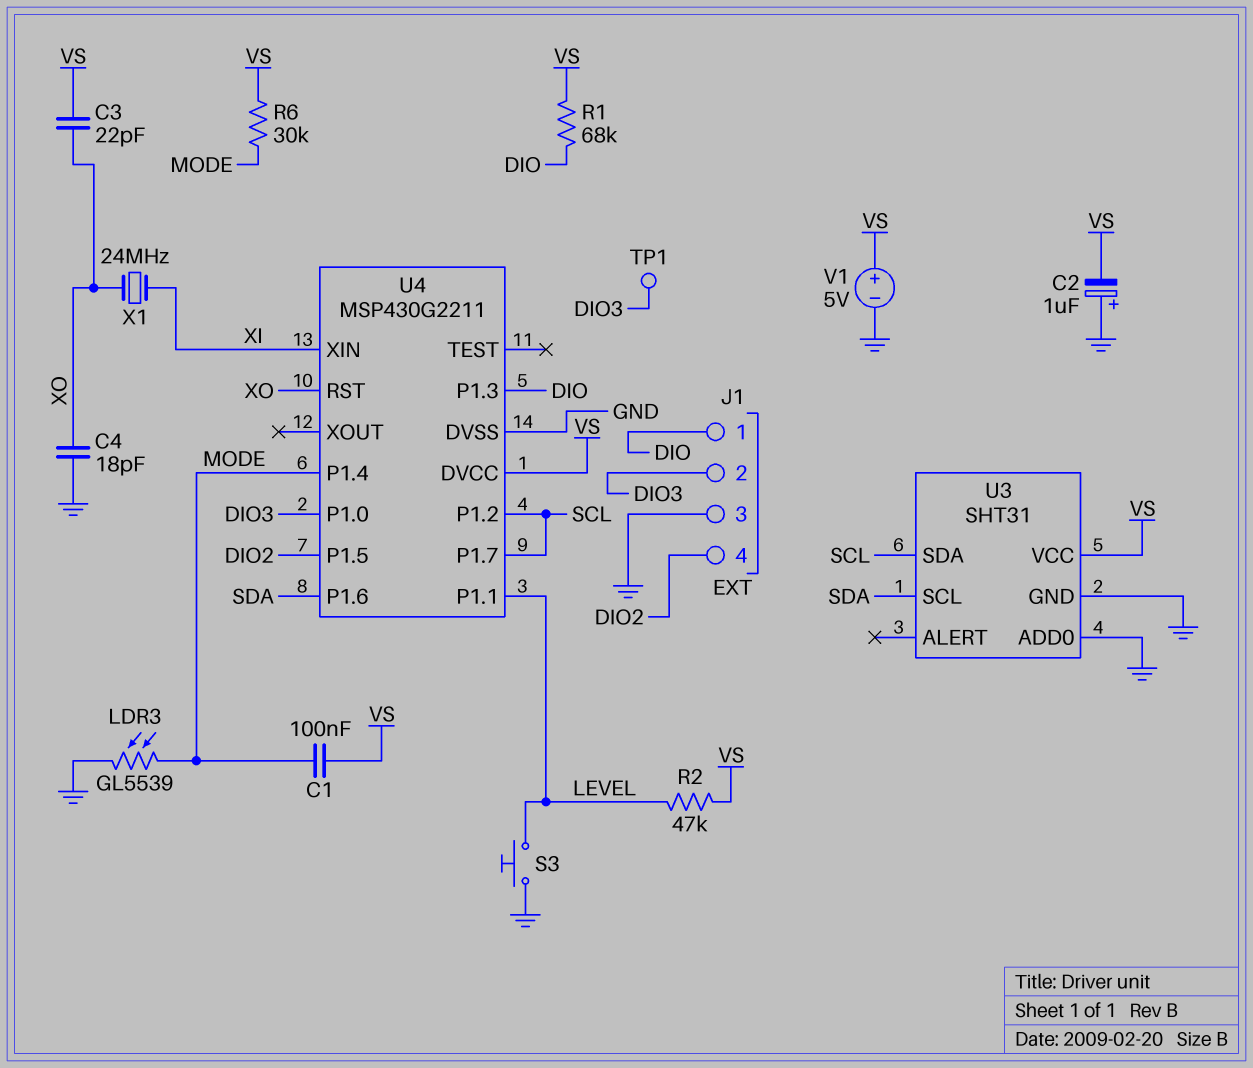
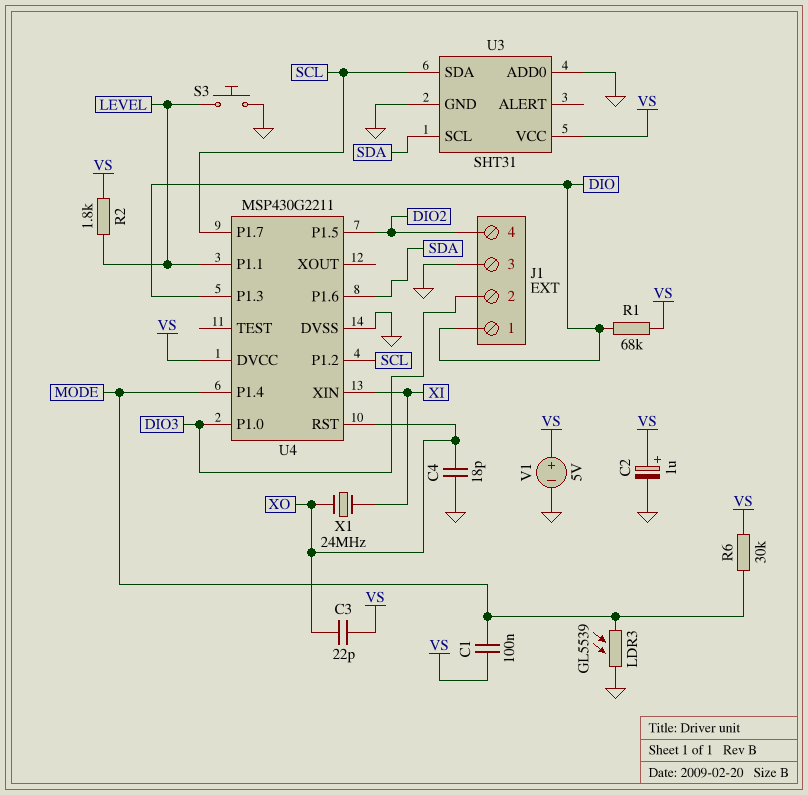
C2: 1uF (plus GND, minus VS) -> 1uF (plus VS, minus GND)
R2: 47k (LEVEL, VS) -> 1.8k (LEVEL, VS)
TP1: test point (DIO3) -> none

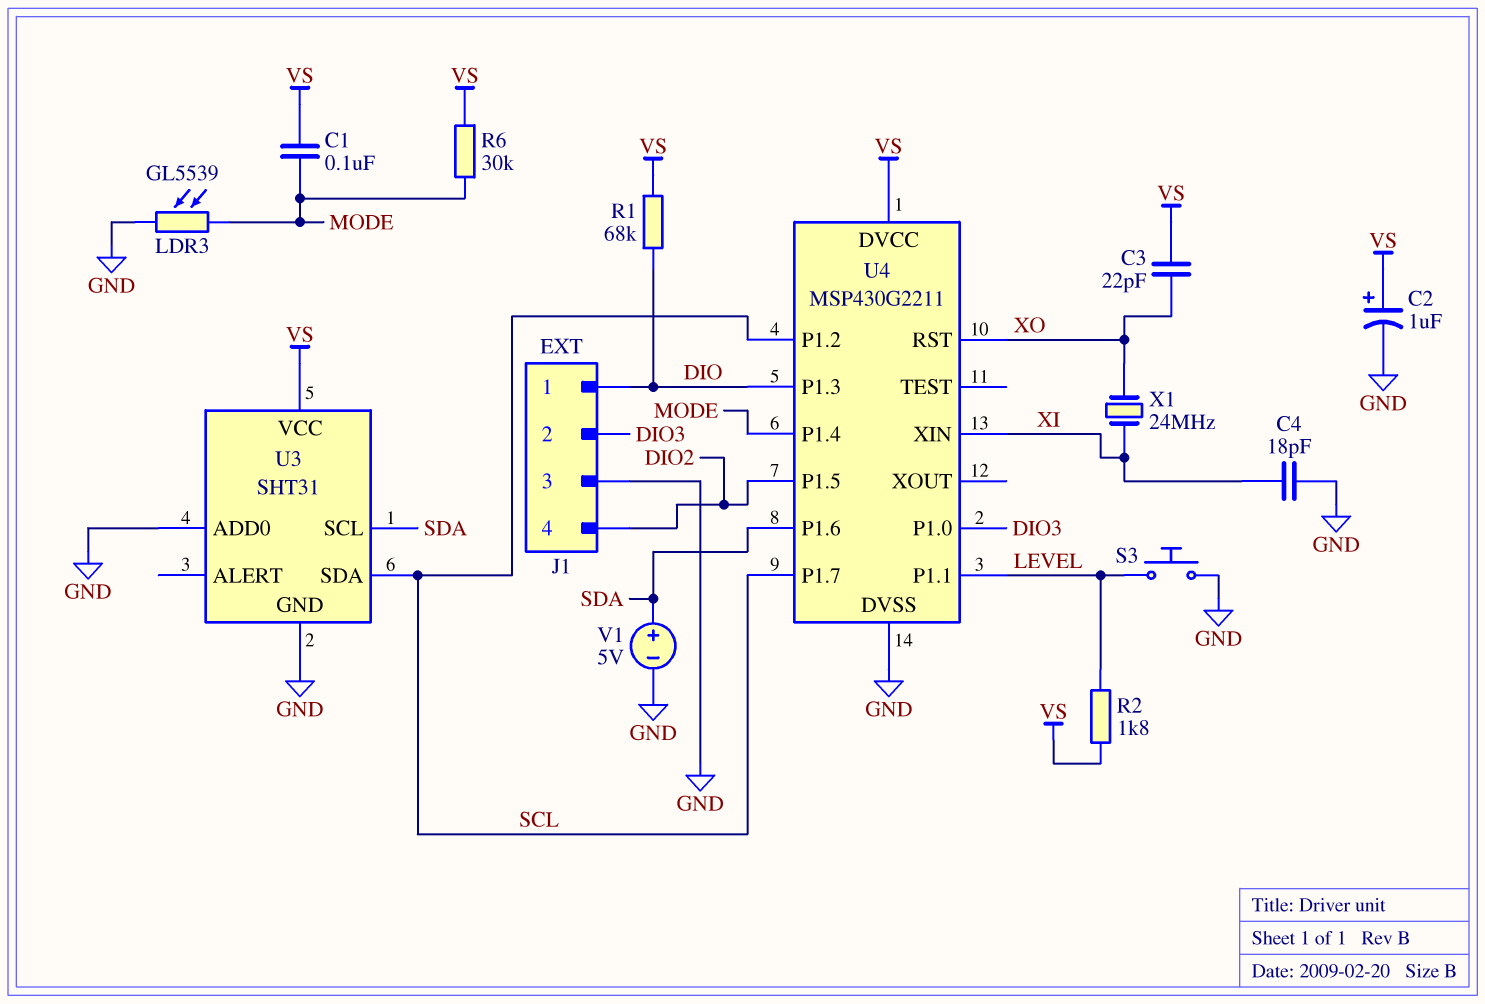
C4: 18pF (GND, XO) -> 18pF (GND, XI)
V1: 5V (plus VS, minus GND) -> 5V (plus SDA, minus GND)

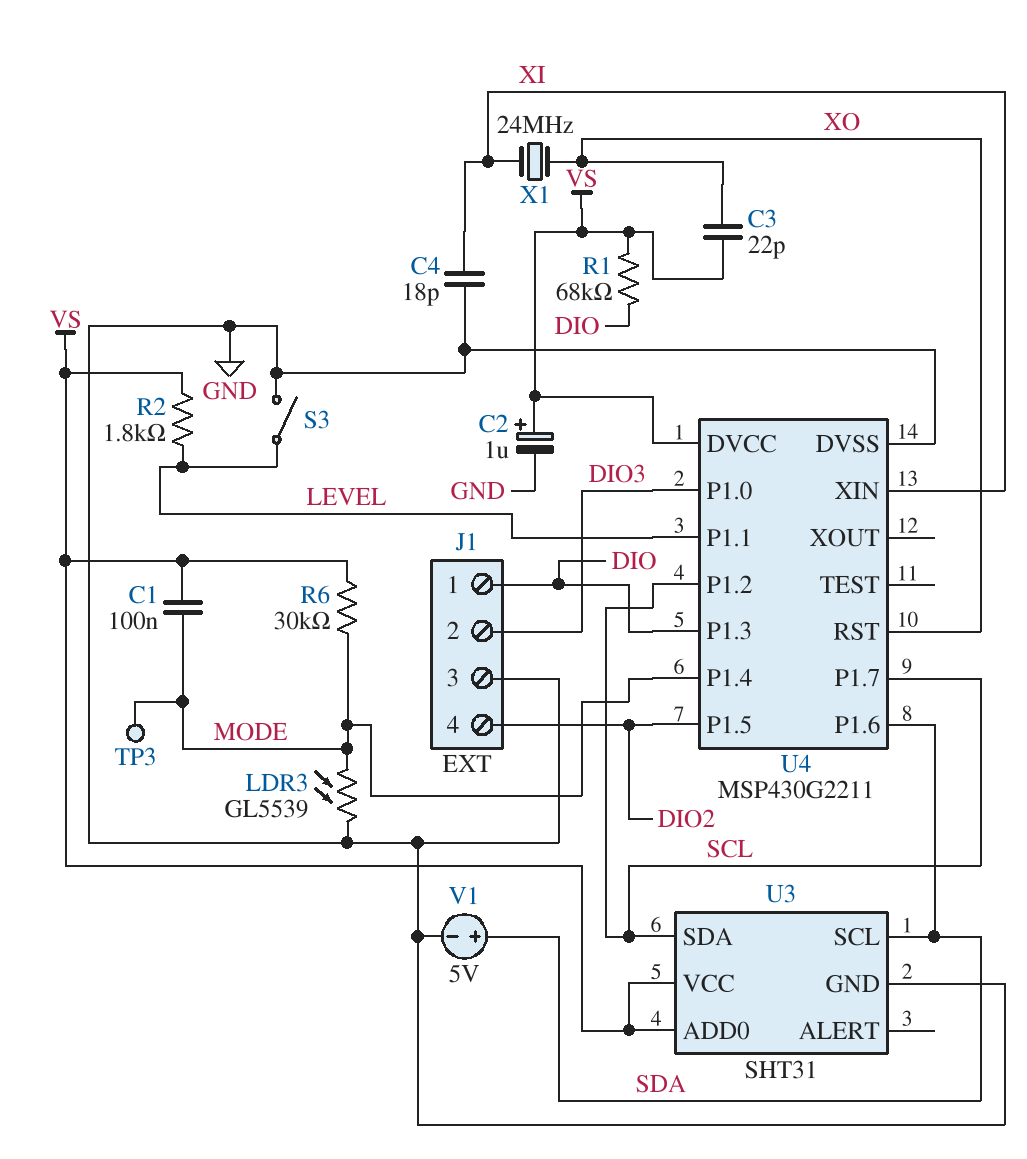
S3: button (GND, LEVEL) -> switch (GND, LEVEL)
TP3: none -> test point (MODE)
U3 pin ADD0: GND -> VS

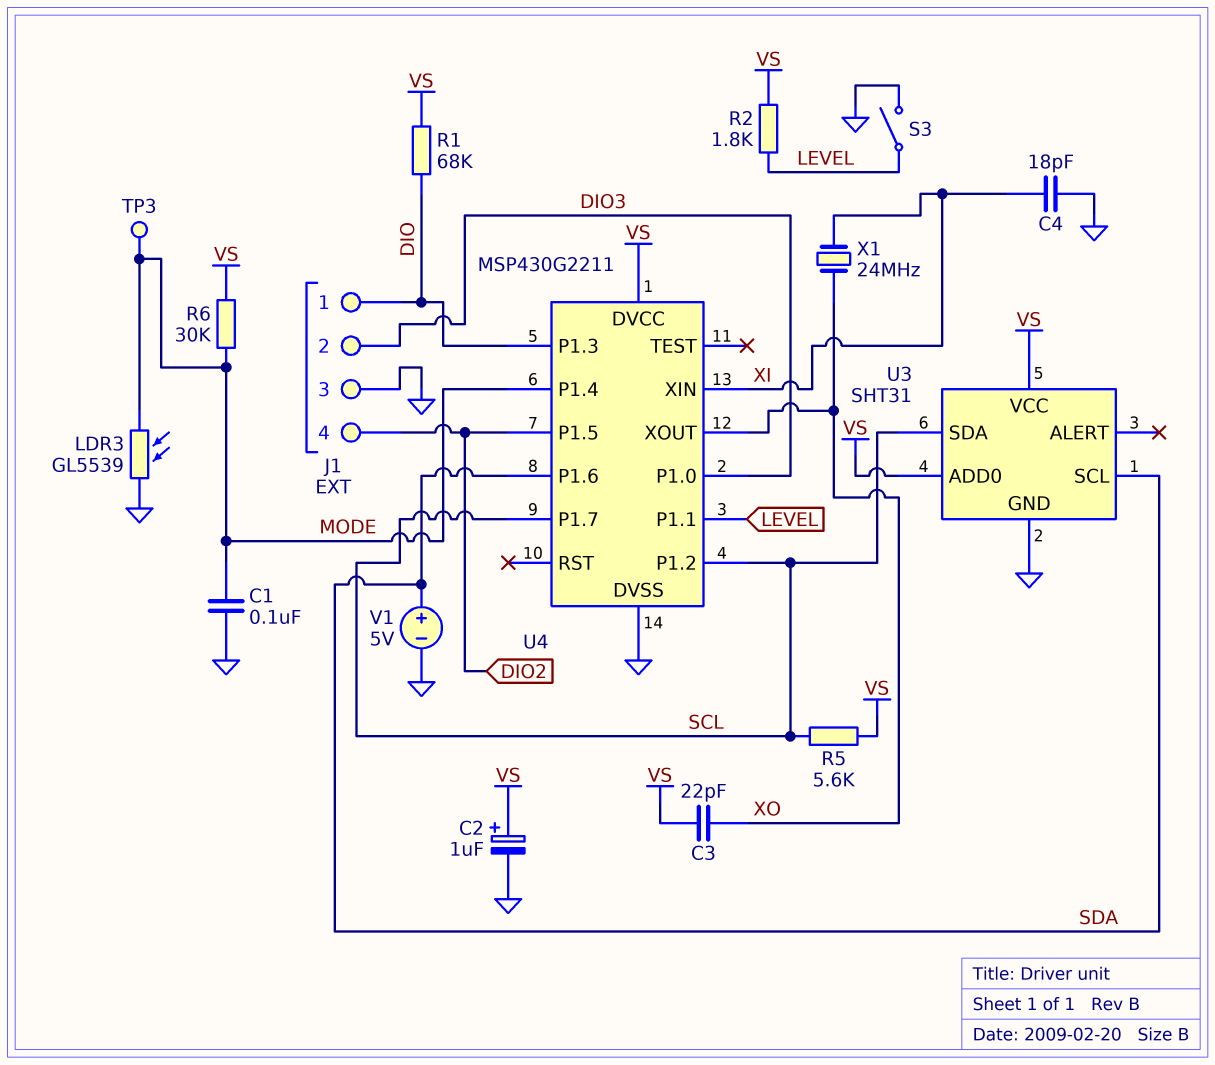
C1: 100nF (MODE, VS) -> 100nF (GND, MODE)
R5: none -> 5.6k (SCL, VS)
U4 pin RST: XO -> none
U4 pin XOUT: none -> XO

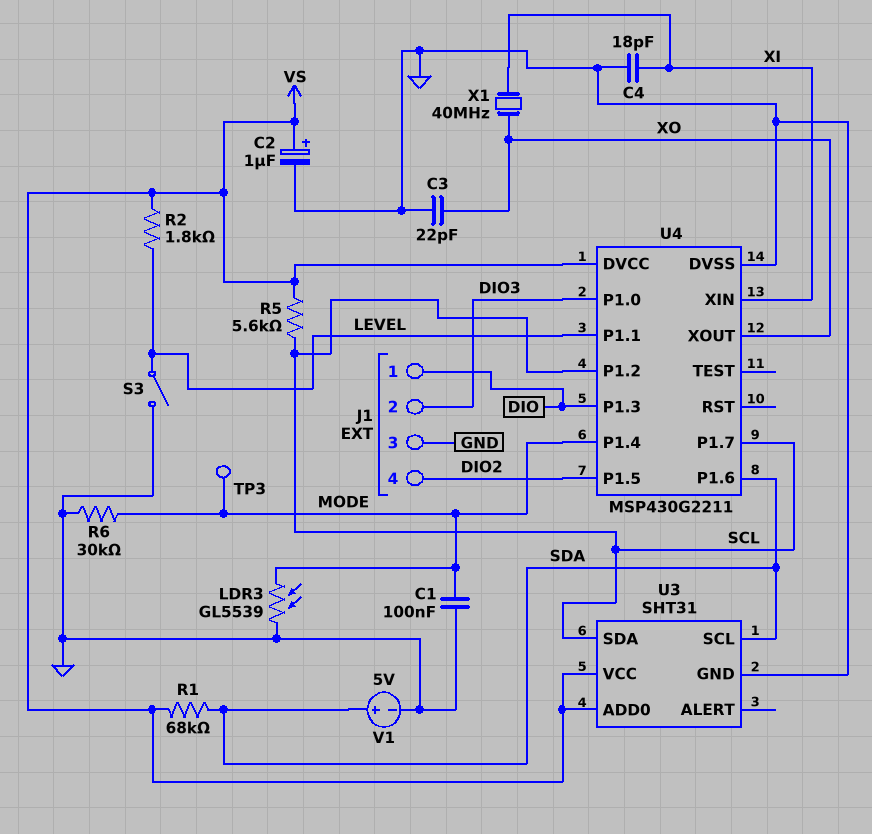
C3: 22pF (VS, XO) -> 22pF (GND, XO)
R1: 68k (DIO, VS) -> 68k (SDA, VS)
R6: 30k (MODE, VS) -> 30k (GND, MODE)
X1: 24MHz (XI, XO) -> 40MHz (XI, XO)

